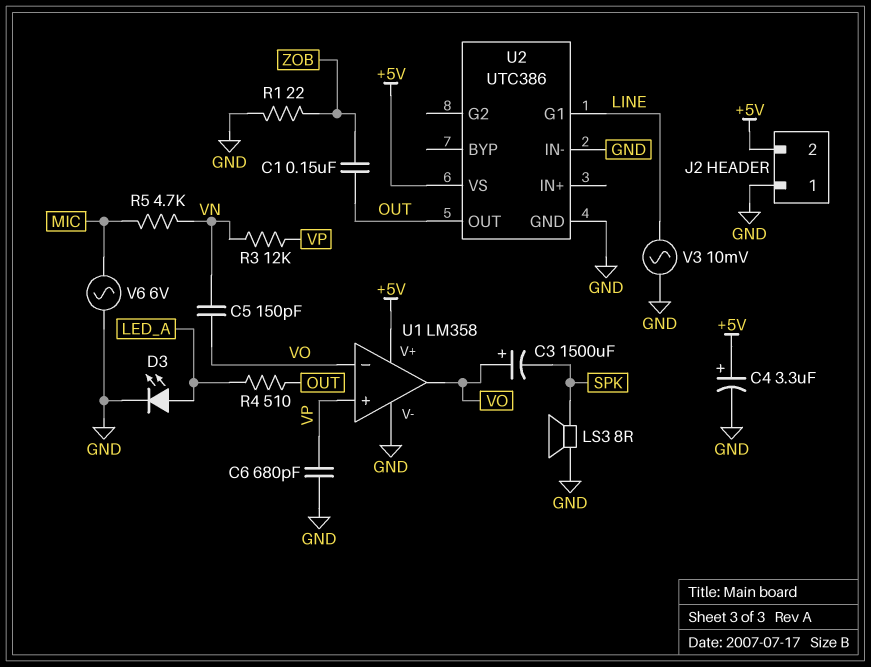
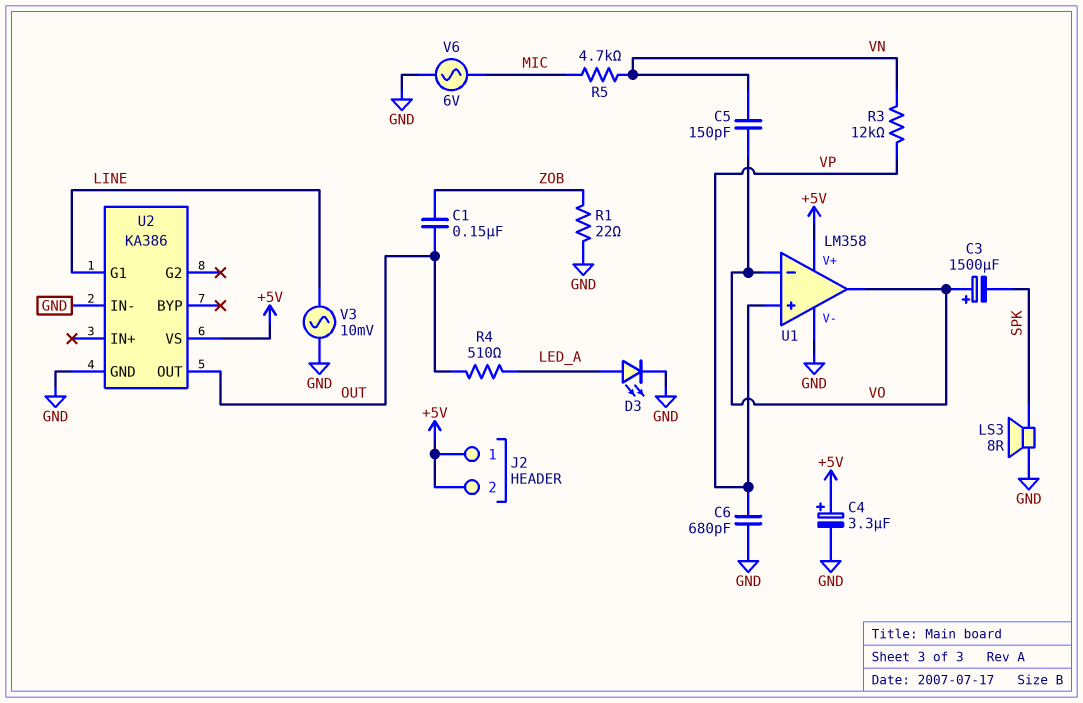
J2 pin 1: GND -> +5V
U2: UTC386 -> KA386

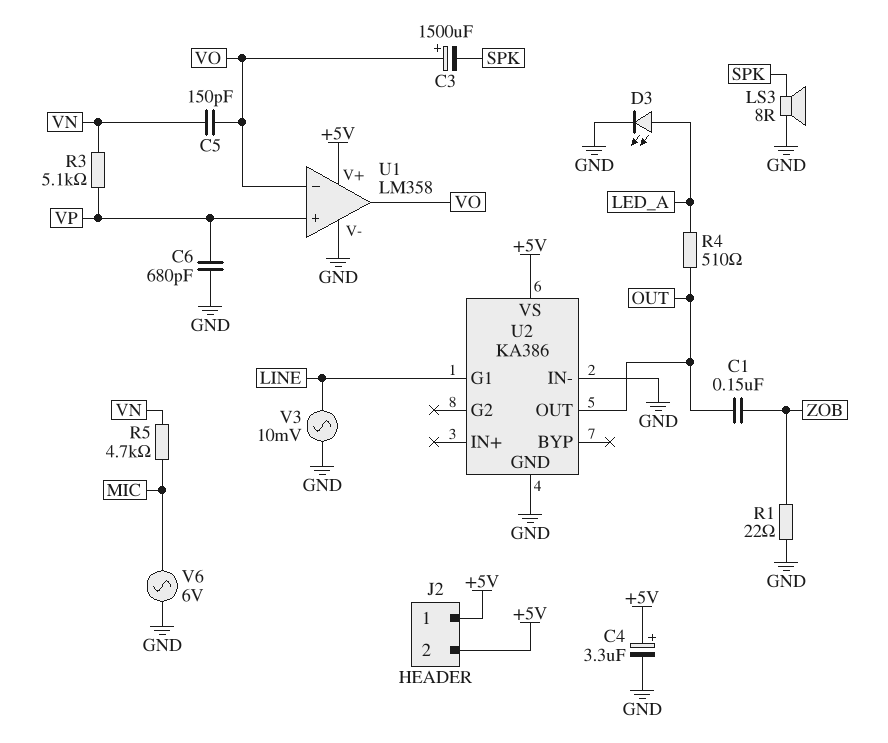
R3: 12k (VN, VP) -> 5.1k (VN, VP)

